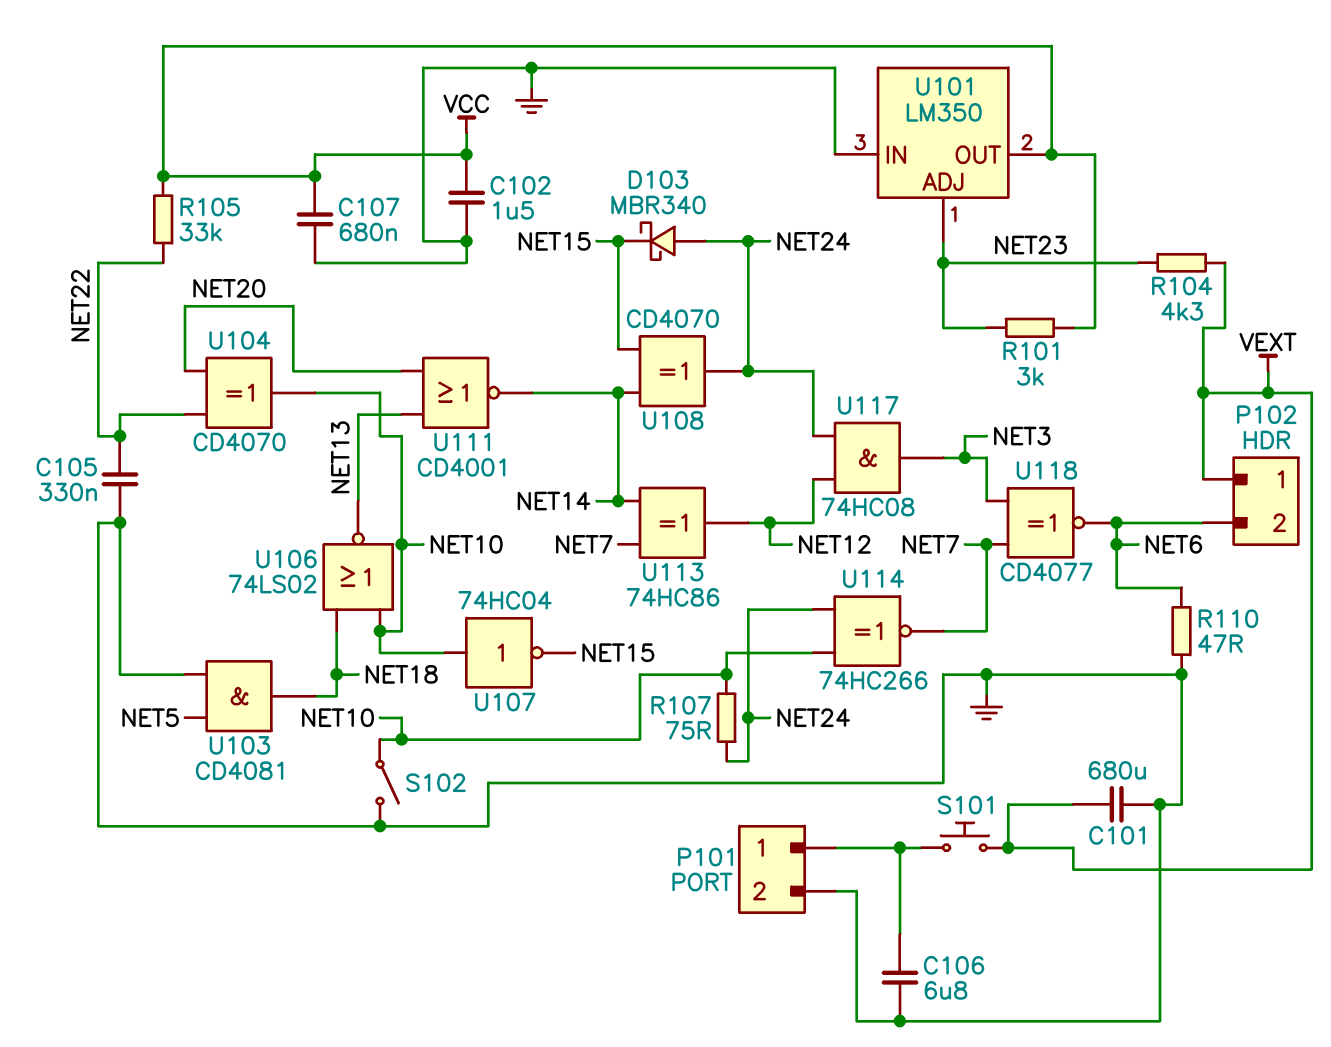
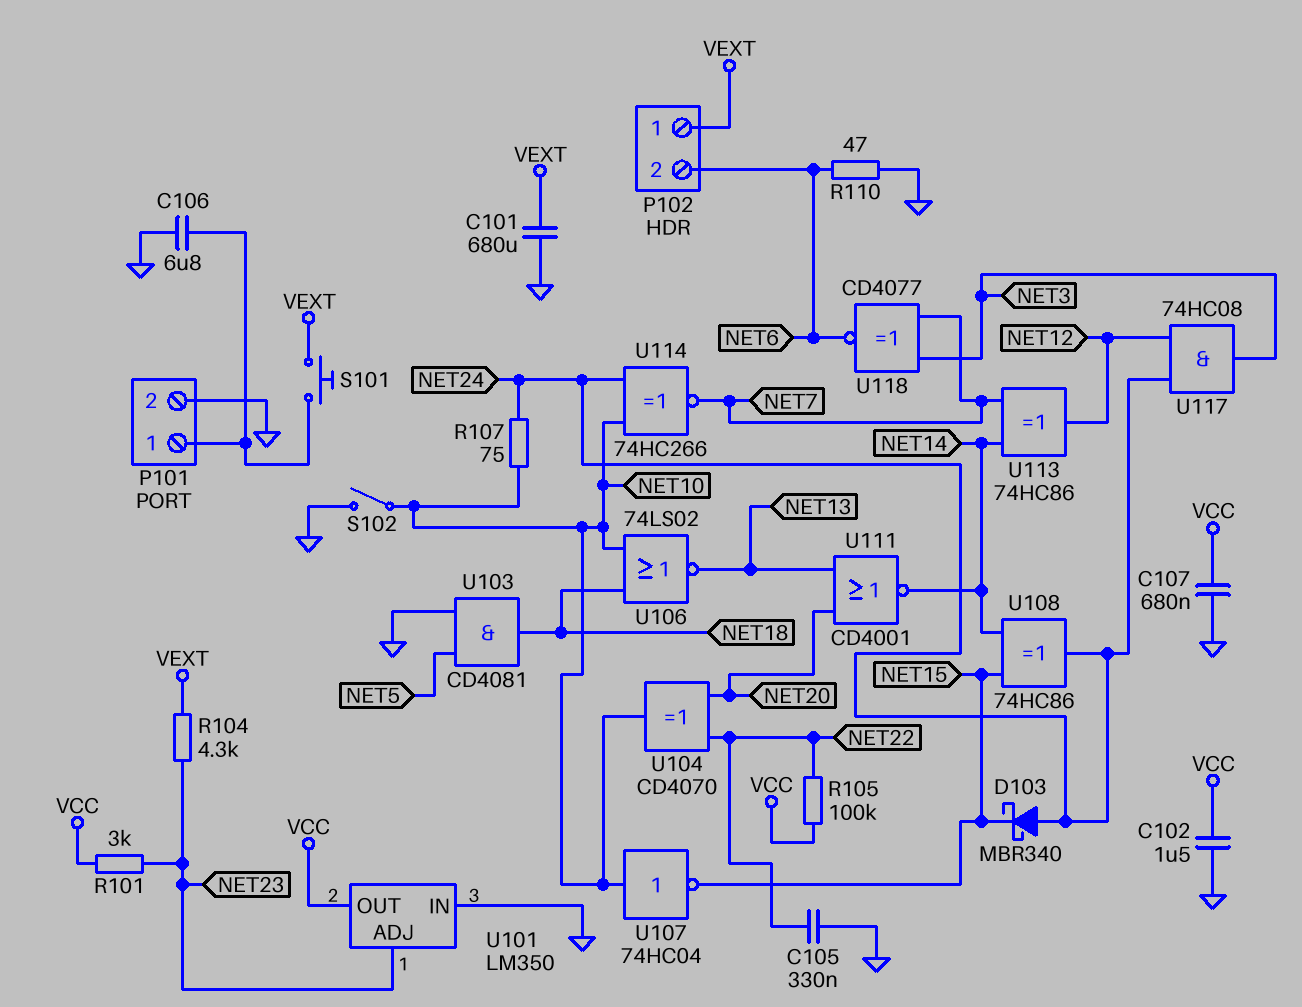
R105: 33k (NET22, VCC) -> 100k (NET22, VCC)
U108: XOR CD4070 (in NET14, in NET15, out NET24) -> XOR 74HC86 (in NET14, in NET15, out NET24)

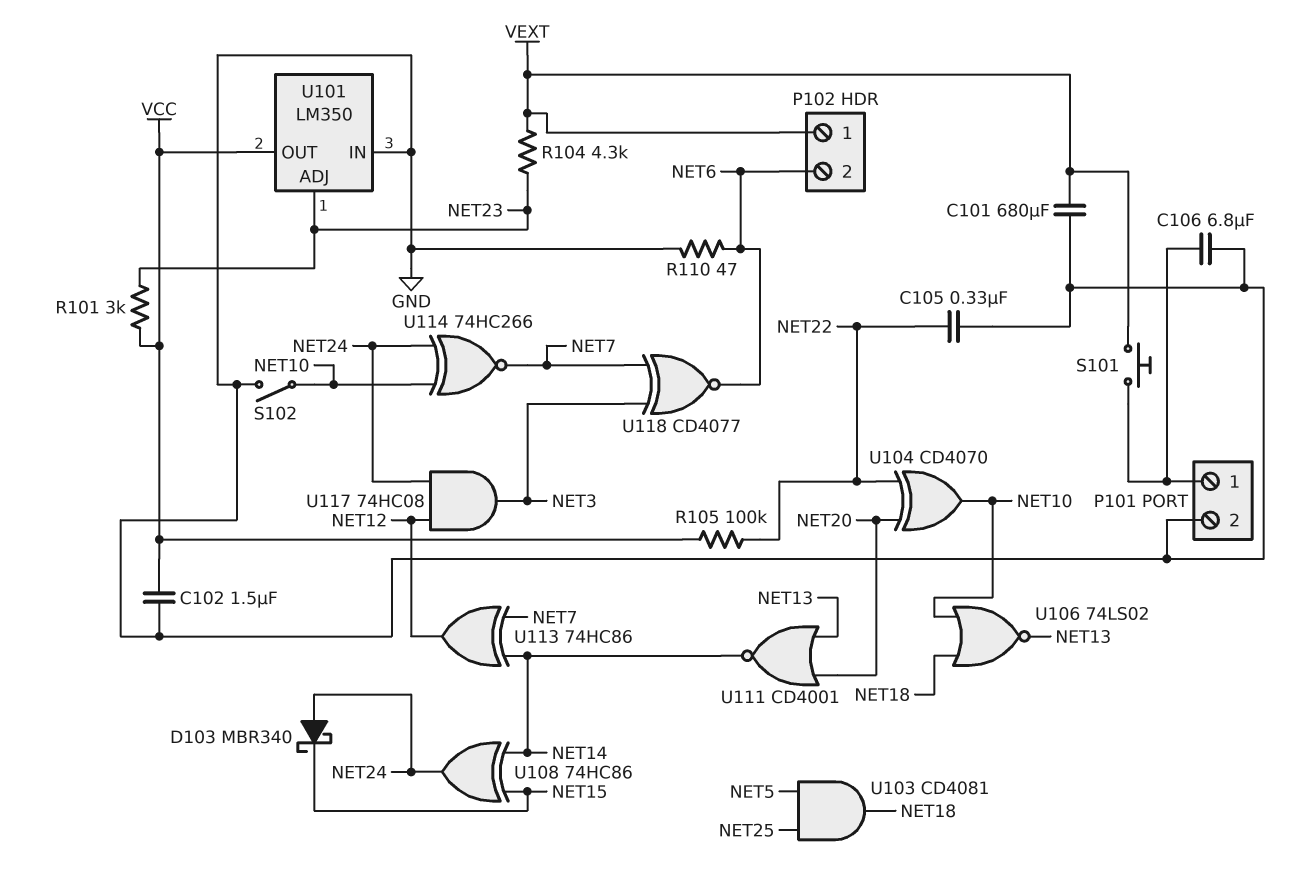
C107: 680nF (GND, VCC) -> none
R107: 75 (NET10, NET24) -> none
U103: AND CD4081 (in GND, in NET5, out NET18) -> AND CD4081 (in NET5, in NET25, out NET18)
U107: NOT 74HC04 (in NET10, out NET15) -> none

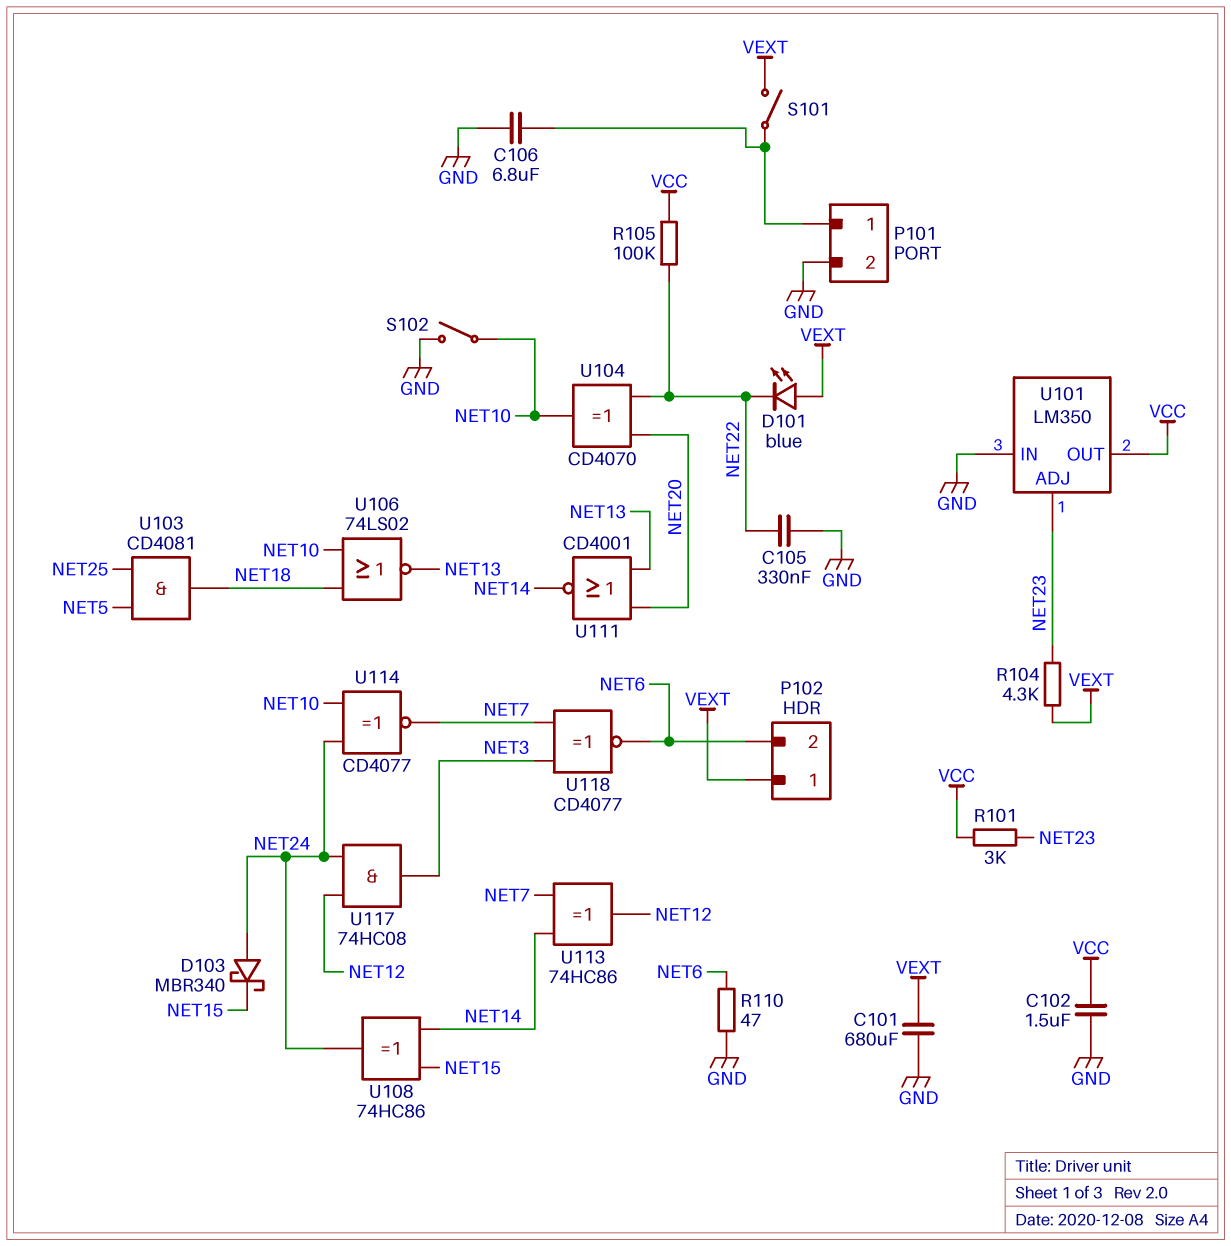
D101: none -> LED blue (A VEXT, K NET22)
S101: button (P101/1, VEXT) -> switch (P101/1, VEXT)
U114: XNOR 74HC266 (in NET10, in NET24, out NET7) -> XNOR CD4077 (in NET10, in NET24, out NET7)

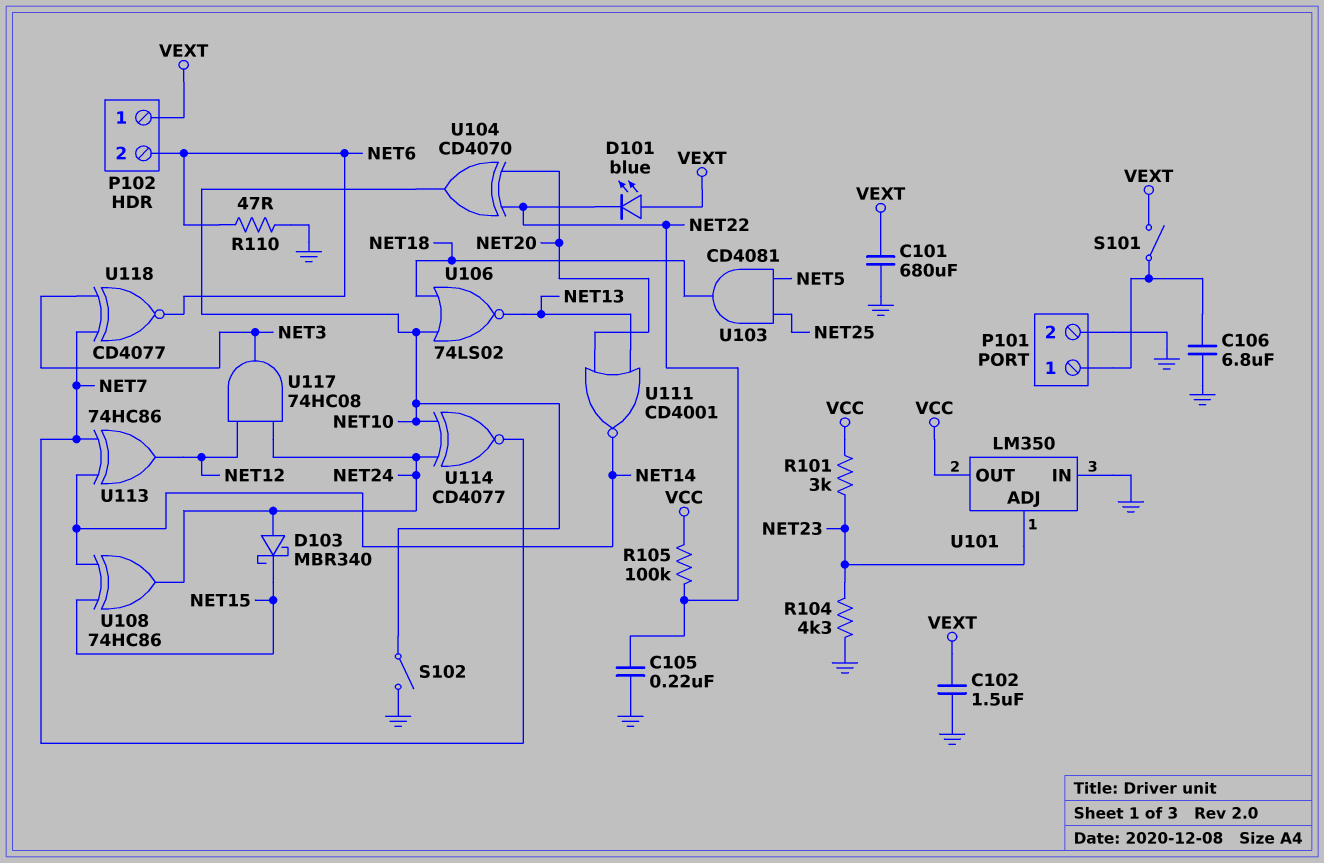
C102: 1.5uF (GND, VCC) -> 1.5uF (GND, VEXT)
C105: 330nF (GND, NET22) -> 220nF (GND, NET22)
R104: 4.3k (NET23, VEXT) -> 4.3k (GND, NET23)

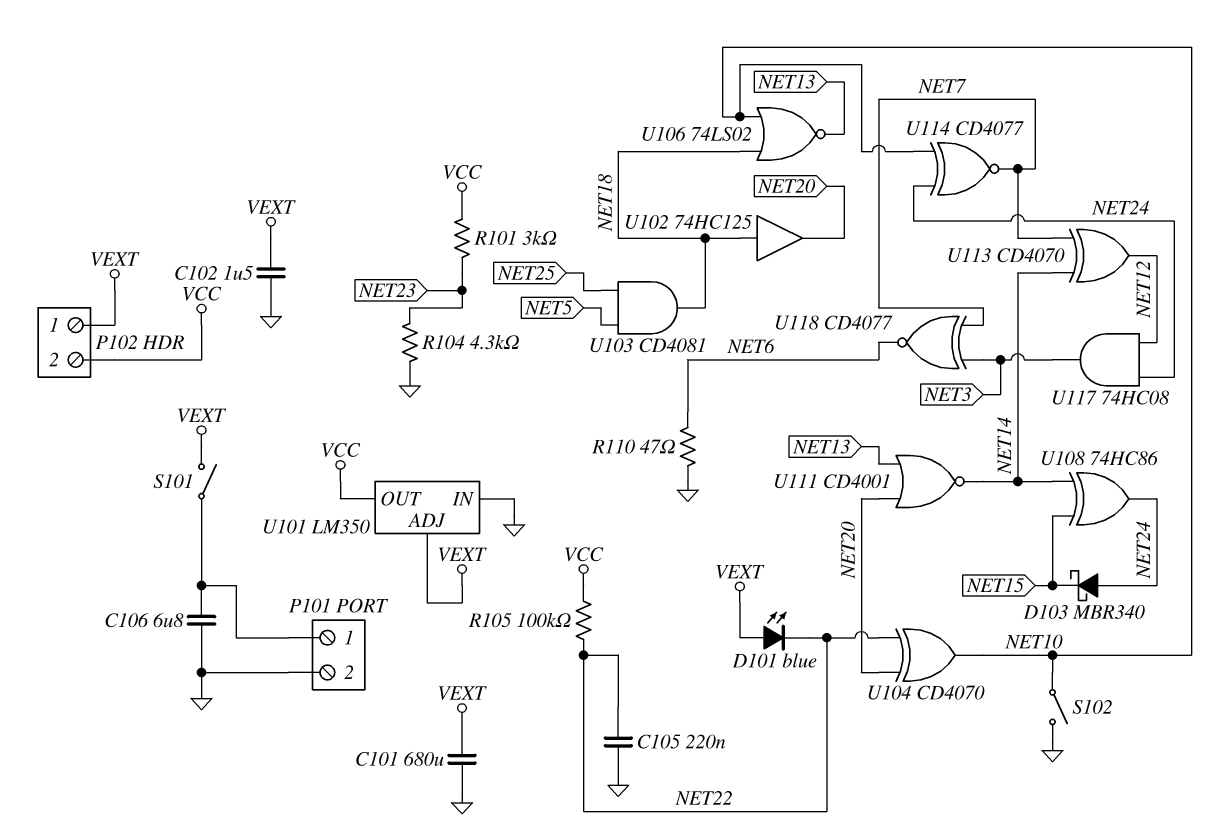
P102 pin 2: NET6 -> VCC
U101 pin ADJ: NET23 -> VEXT
U102: none -> buffer 74HC125 (in NET18, out NET20)
U113: XOR 74HC86 (in NET7, in NET14, out NET12) -> XOR CD4070 (in NET7, in NET14, out NET12)

